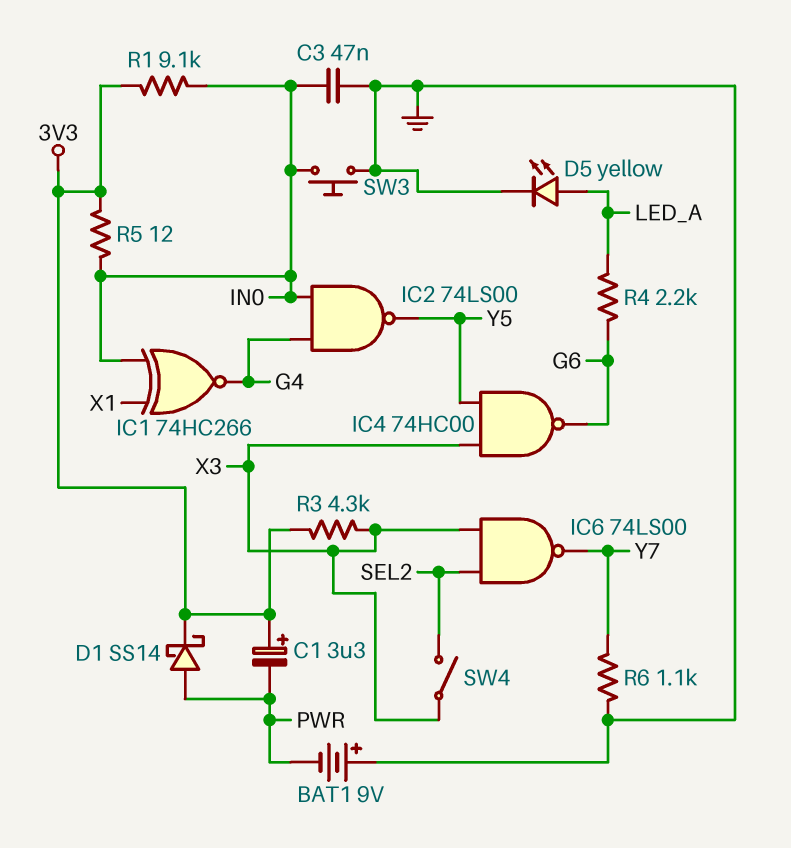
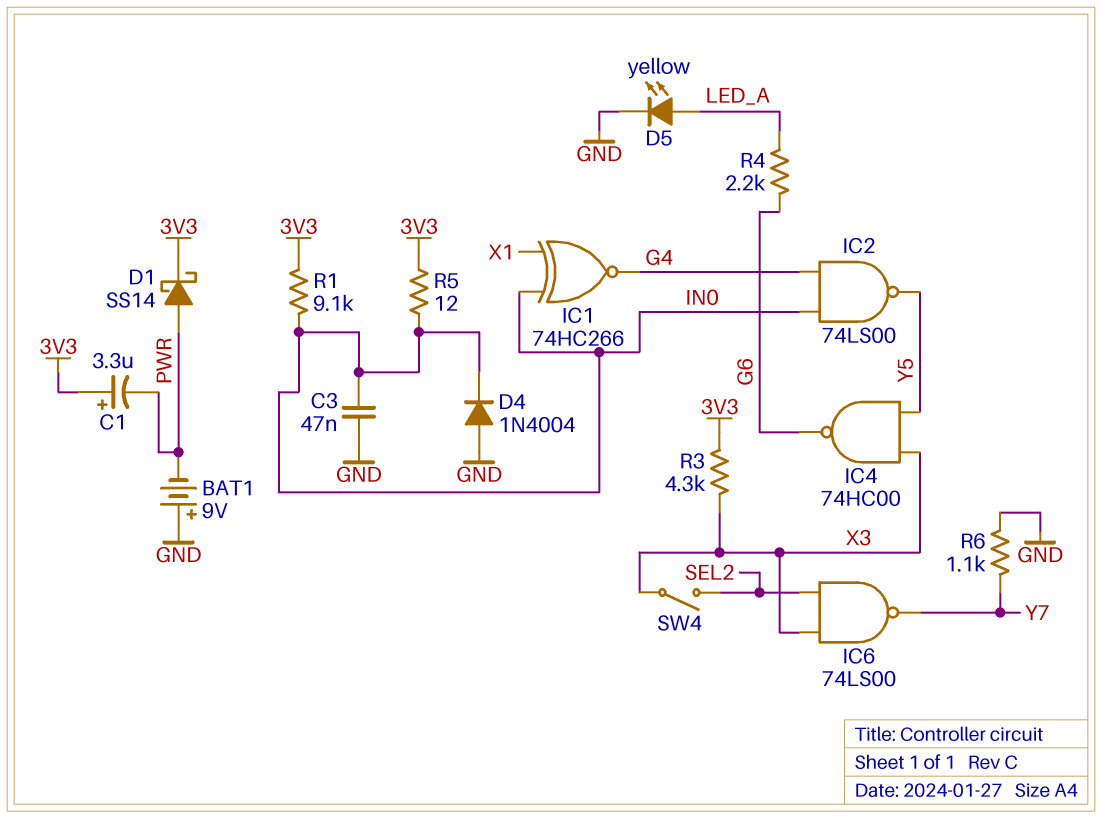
D4: none -> diode 1N4004 (A GND, K IN0)
SW3: button (GND, IN0) -> none

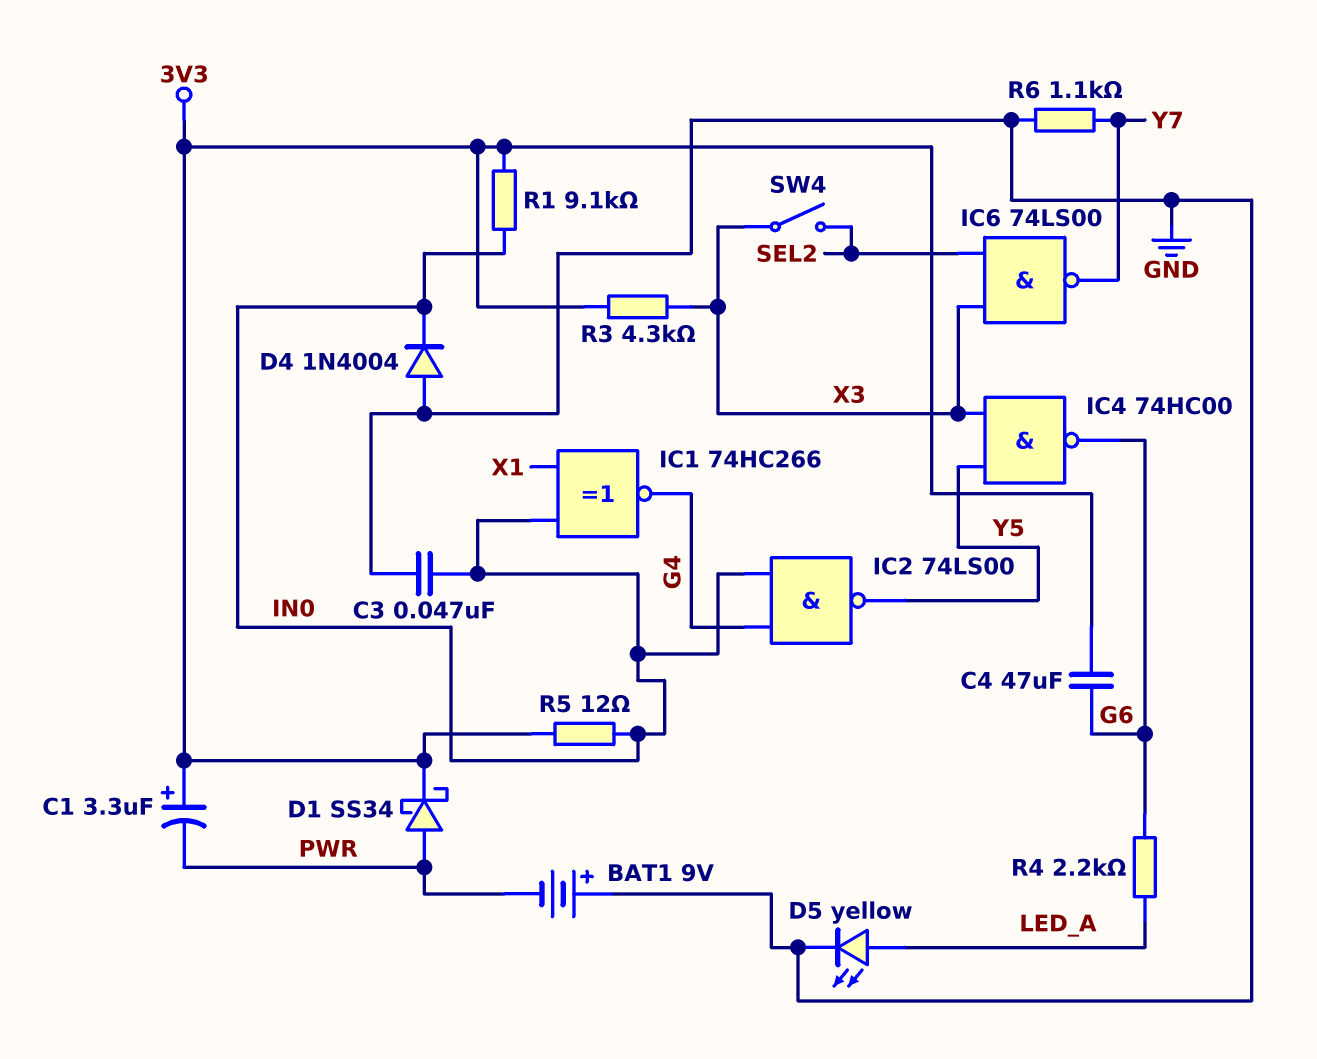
C4: none -> 47uF (3V3, G6)
D1: schottky SS14 (A PWR, K 3V3) -> schottky SS34 (A PWR, K 3V3)

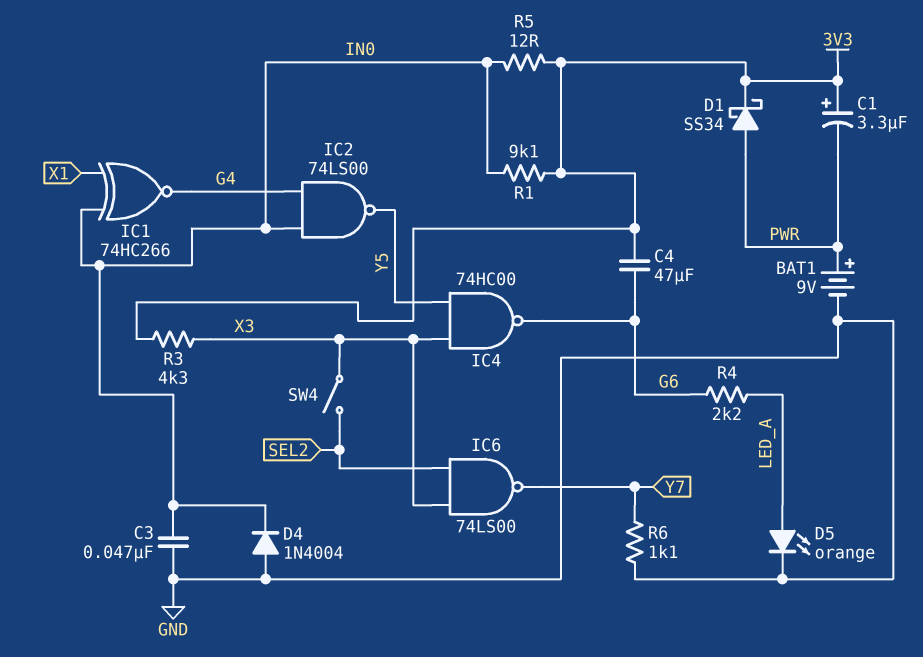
BAT1: 9V (plus GND, minus PWR) -> 9V (plus PWR, minus GND)
D5: LED yellow (A LED_A, K GND) -> LED orange (A LED_A, K GND)

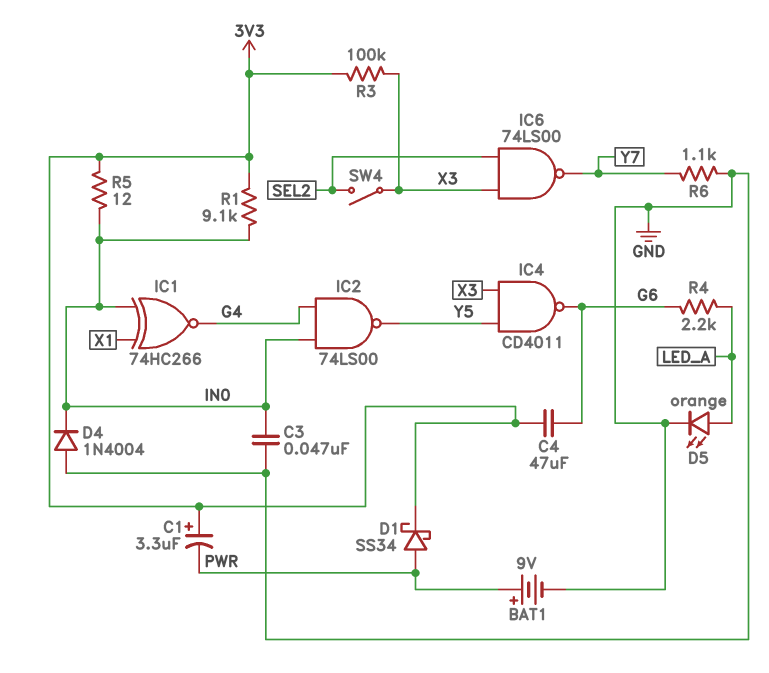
IC4: NAND 74HC00 (in X3, in Y5, out G6) -> NAND CD4011 (in X3, in Y5, out G6)
R3: 4.3k (3V3, X3) -> 100k (3V3, X3)

